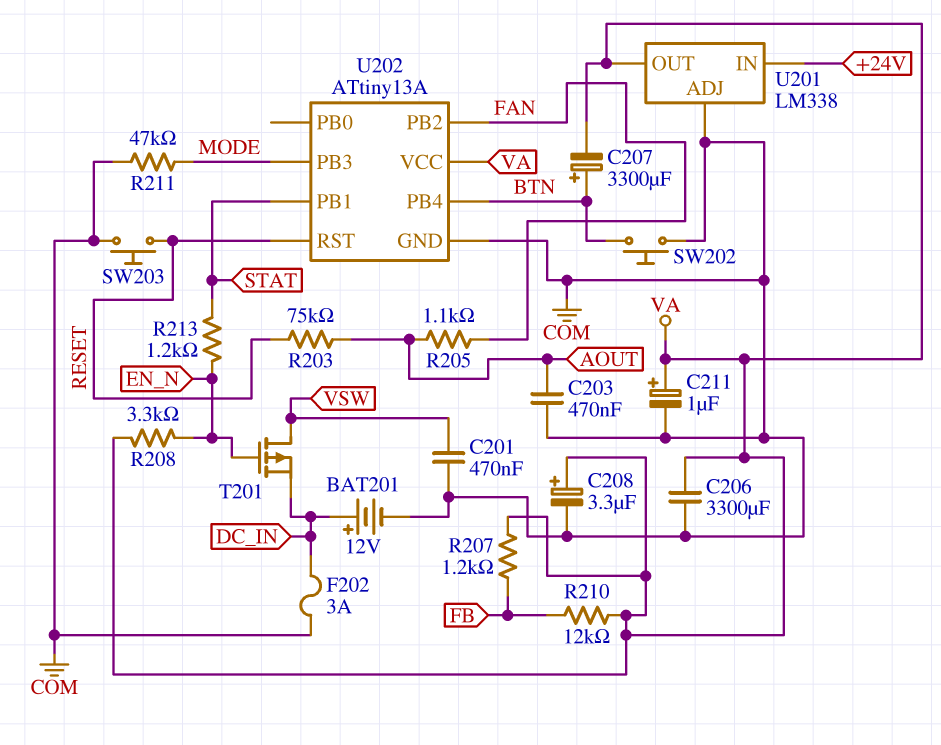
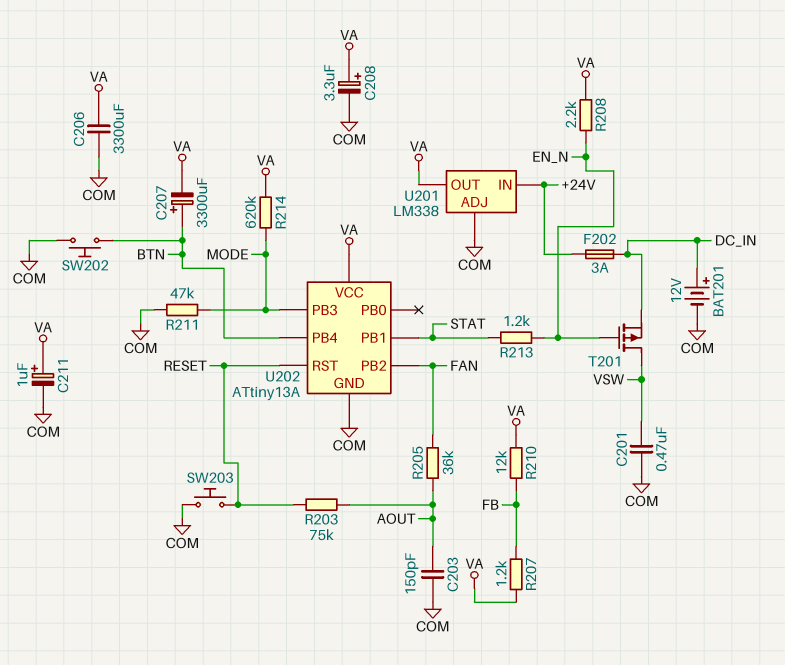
C203: 470nF (AOUT, COM) -> 150pF (AOUT, COM)
F202: 3A (COM, DC_IN) -> 3A (+24V, DC_IN)
R205: 1.1k (AOUT, FAN) -> 36k (AOUT, FAN)
R208: 3.3k (EN_N, VA) -> 2.2k (EN_N, VA)
R214: none -> 620k (MODE, VA)

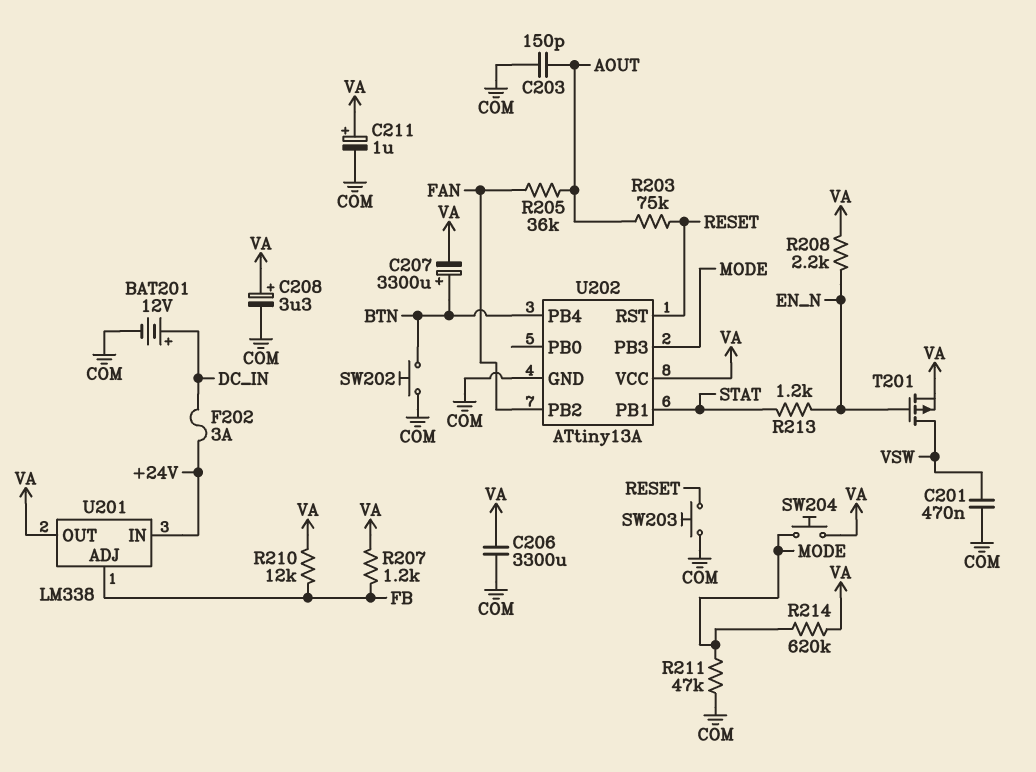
SW204: none -> button (MODE, VA)
T201: PMOS (G EN_N, D VSW, S DC_IN) -> PMOS (G EN_N, D VSW, S VA)
U201 pin ADJ: COM -> FB

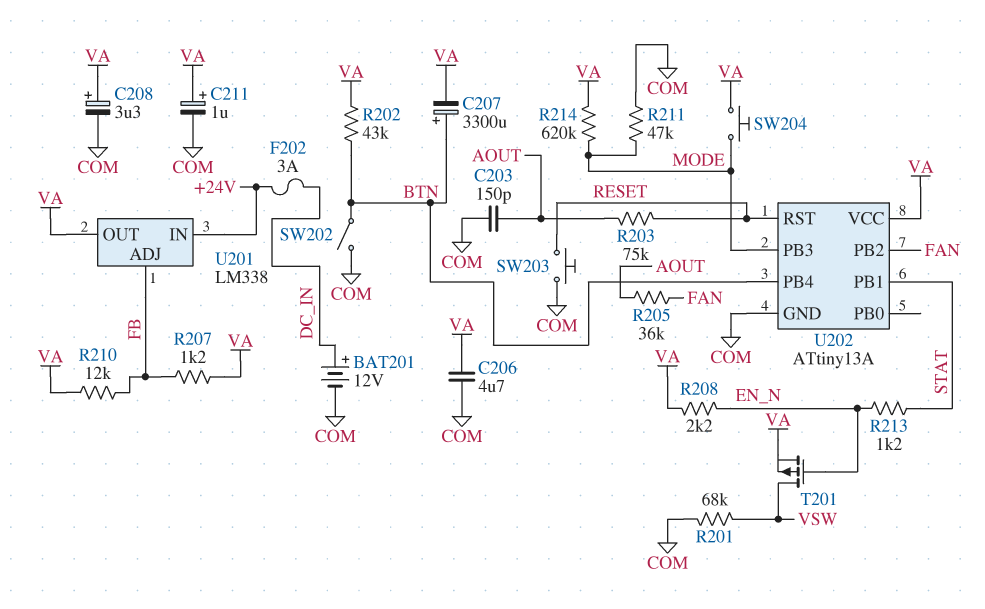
C201: 470nF (COM, VSW) -> none
C206: 3300uF (COM, VA) -> 4.7uF (COM, VA)
R201: none -> 68k (COM, VSW)
R202: none -> 43k (BTN, VA)
SW202: button (BTN, COM) -> switch (BTN, COM)

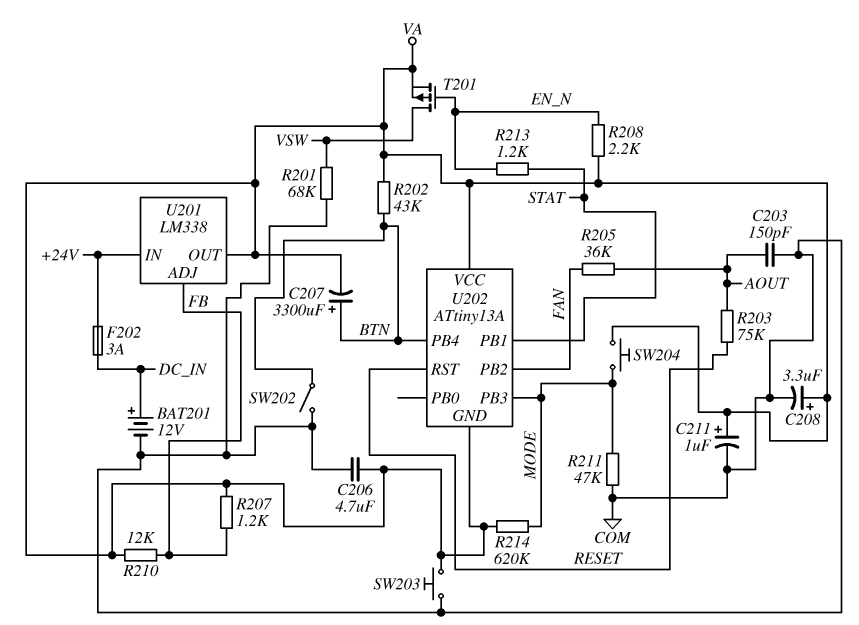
SW203: button (COM, RESET) -> button (COM, VA)
U202 pin GND: COM -> VA

